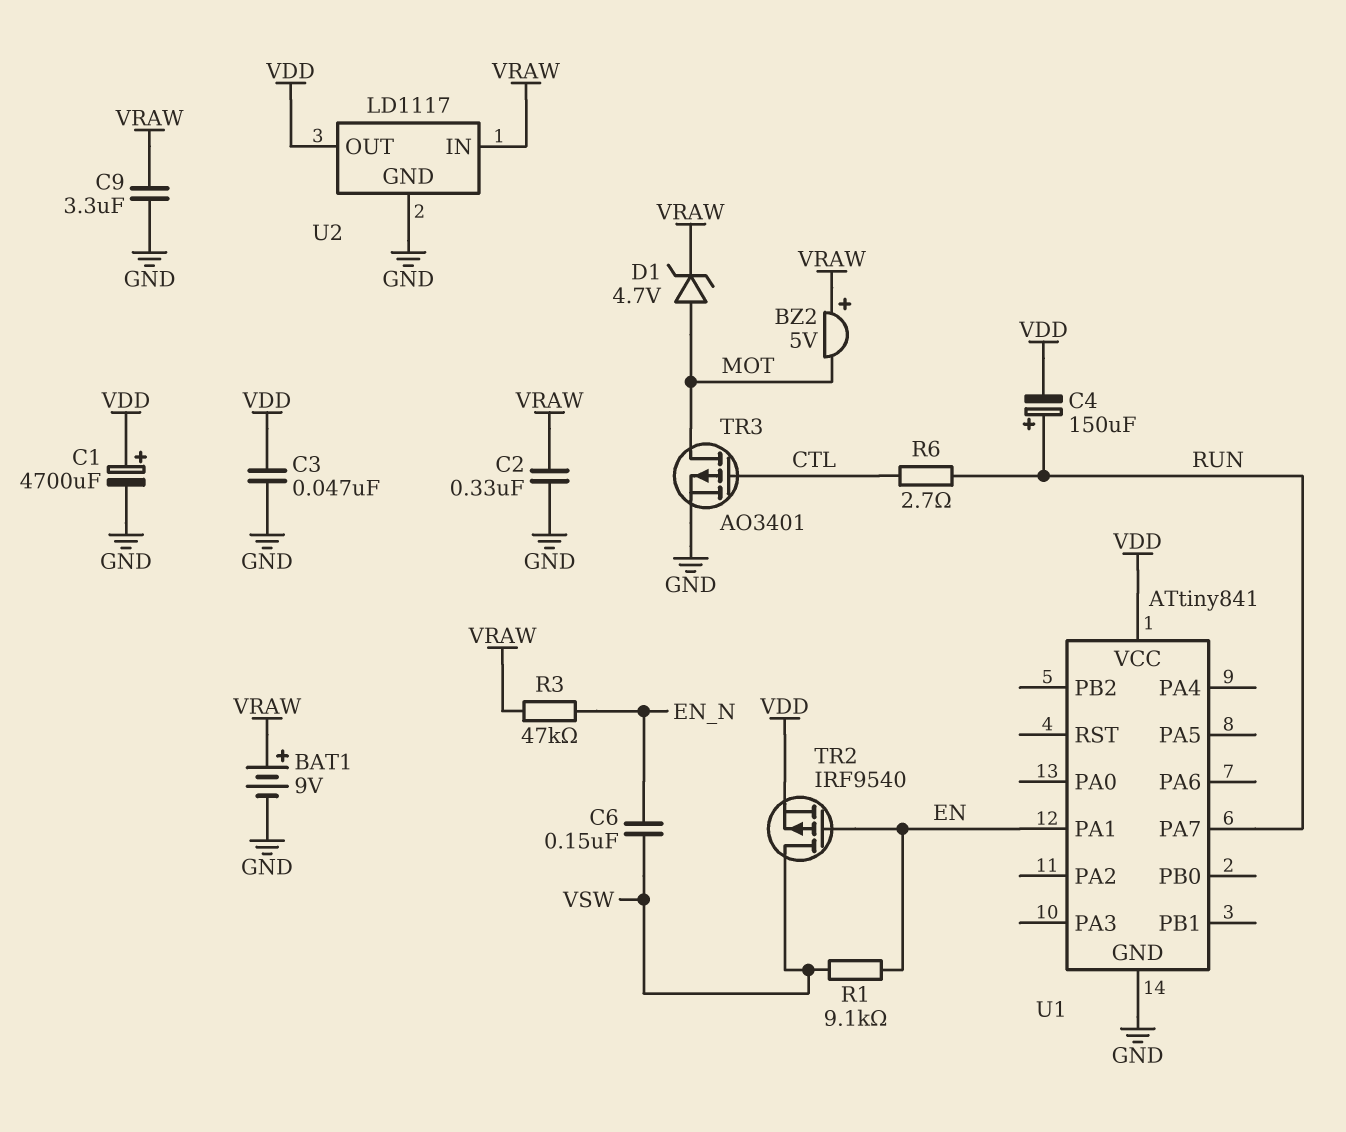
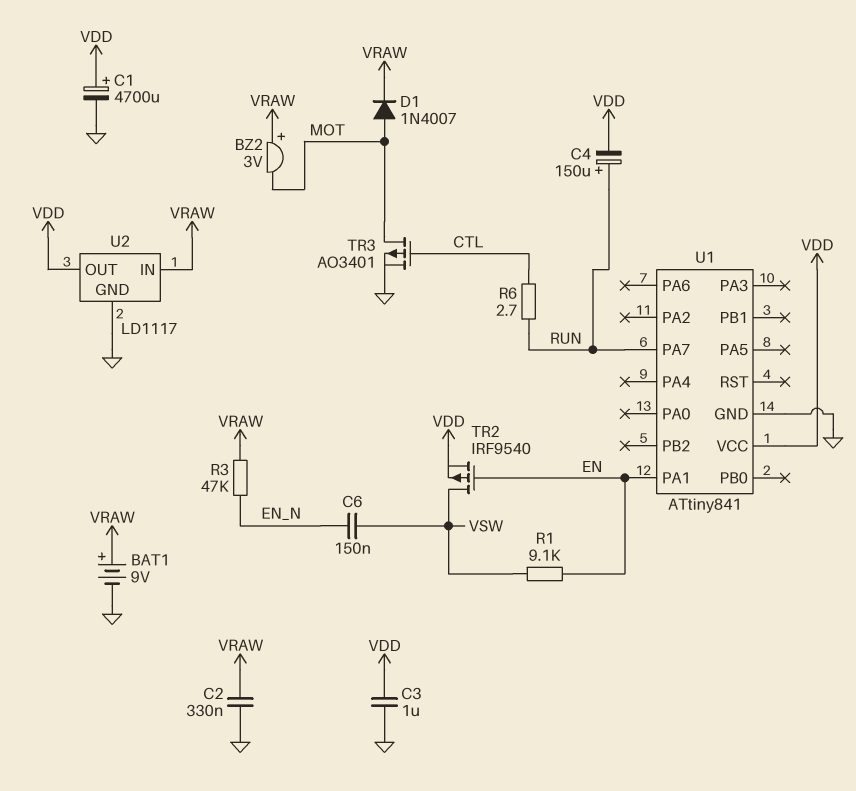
BZ2: buzzer 5V (plus VRAW, minus MOT) -> buzzer 3V (plus VRAW, minus MOT)
C3: 47nF (GND, VDD) -> 1uF (GND, VDD)
C9: 3.3uF (GND, VRAW) -> none
D1: zener 4.7V (A MOT, K VRAW) -> diode 1N4007 (A MOT, K VRAW)

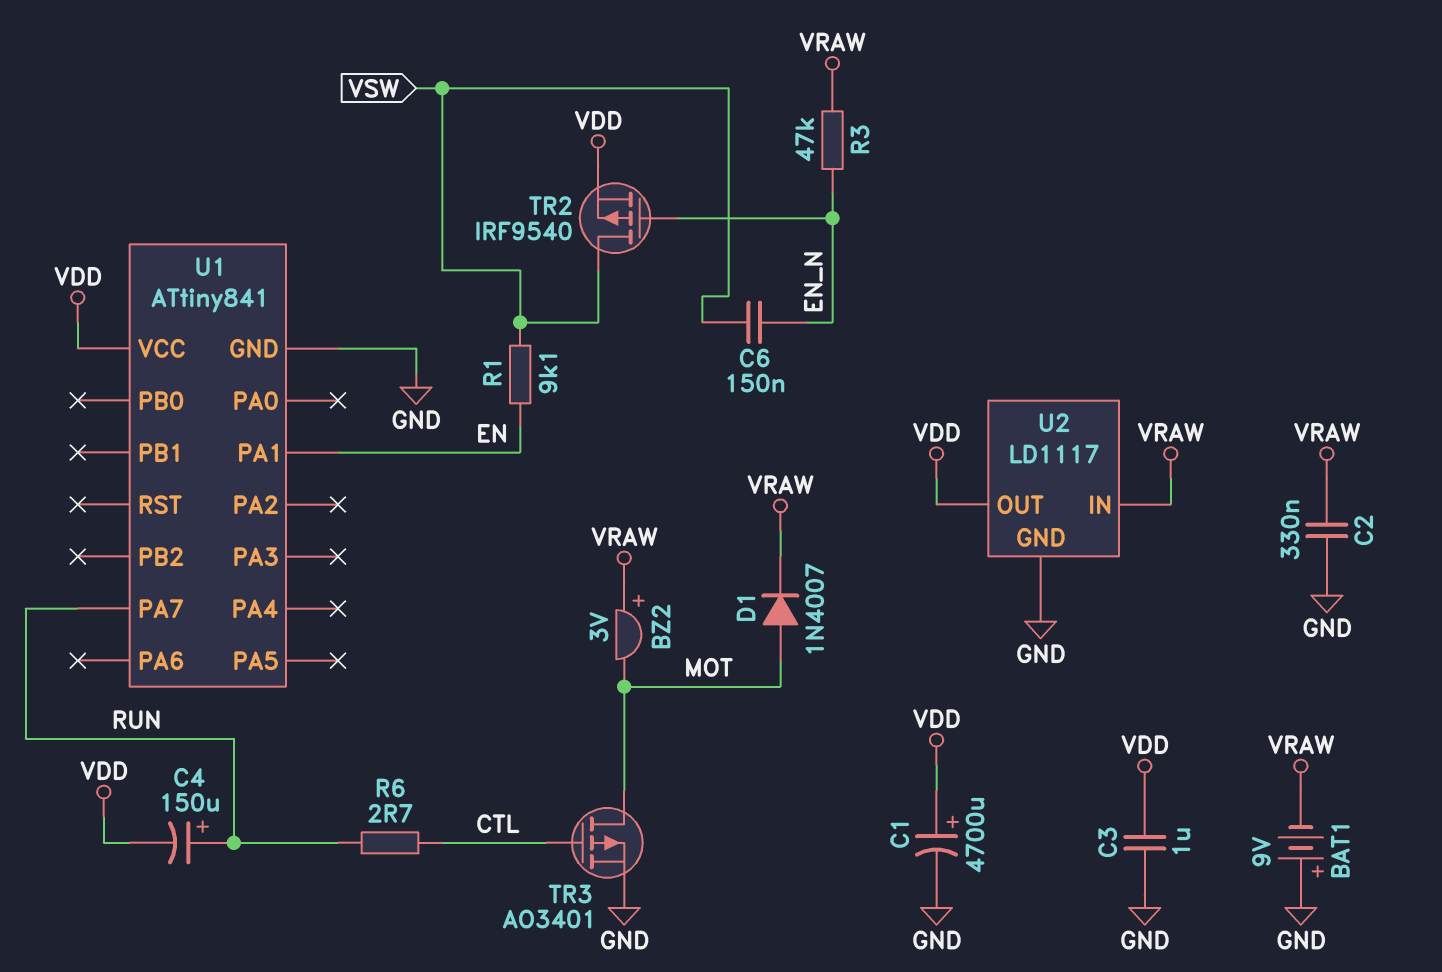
BAT1: 9V (plus VRAW, minus GND) -> 9V (plus GND, minus VRAW)
TR2: PMOS IRF9540 (G EN, D VSW, S VDD) -> PMOS IRF9540 (G EN_N, D VSW, S VDD)

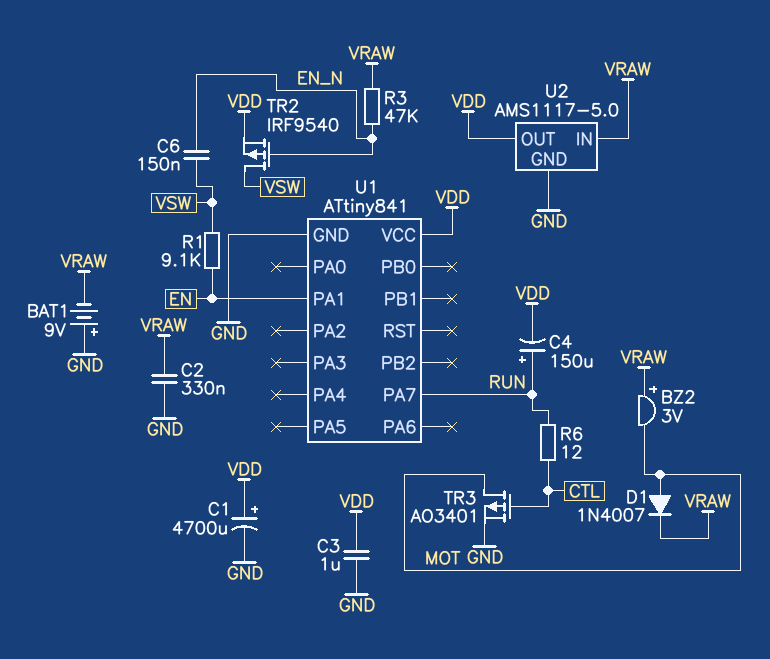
R6: 2.7 (CTL, RUN) -> 12 (CTL, RUN)
U2: LD1117 -> AMS1117-5.0

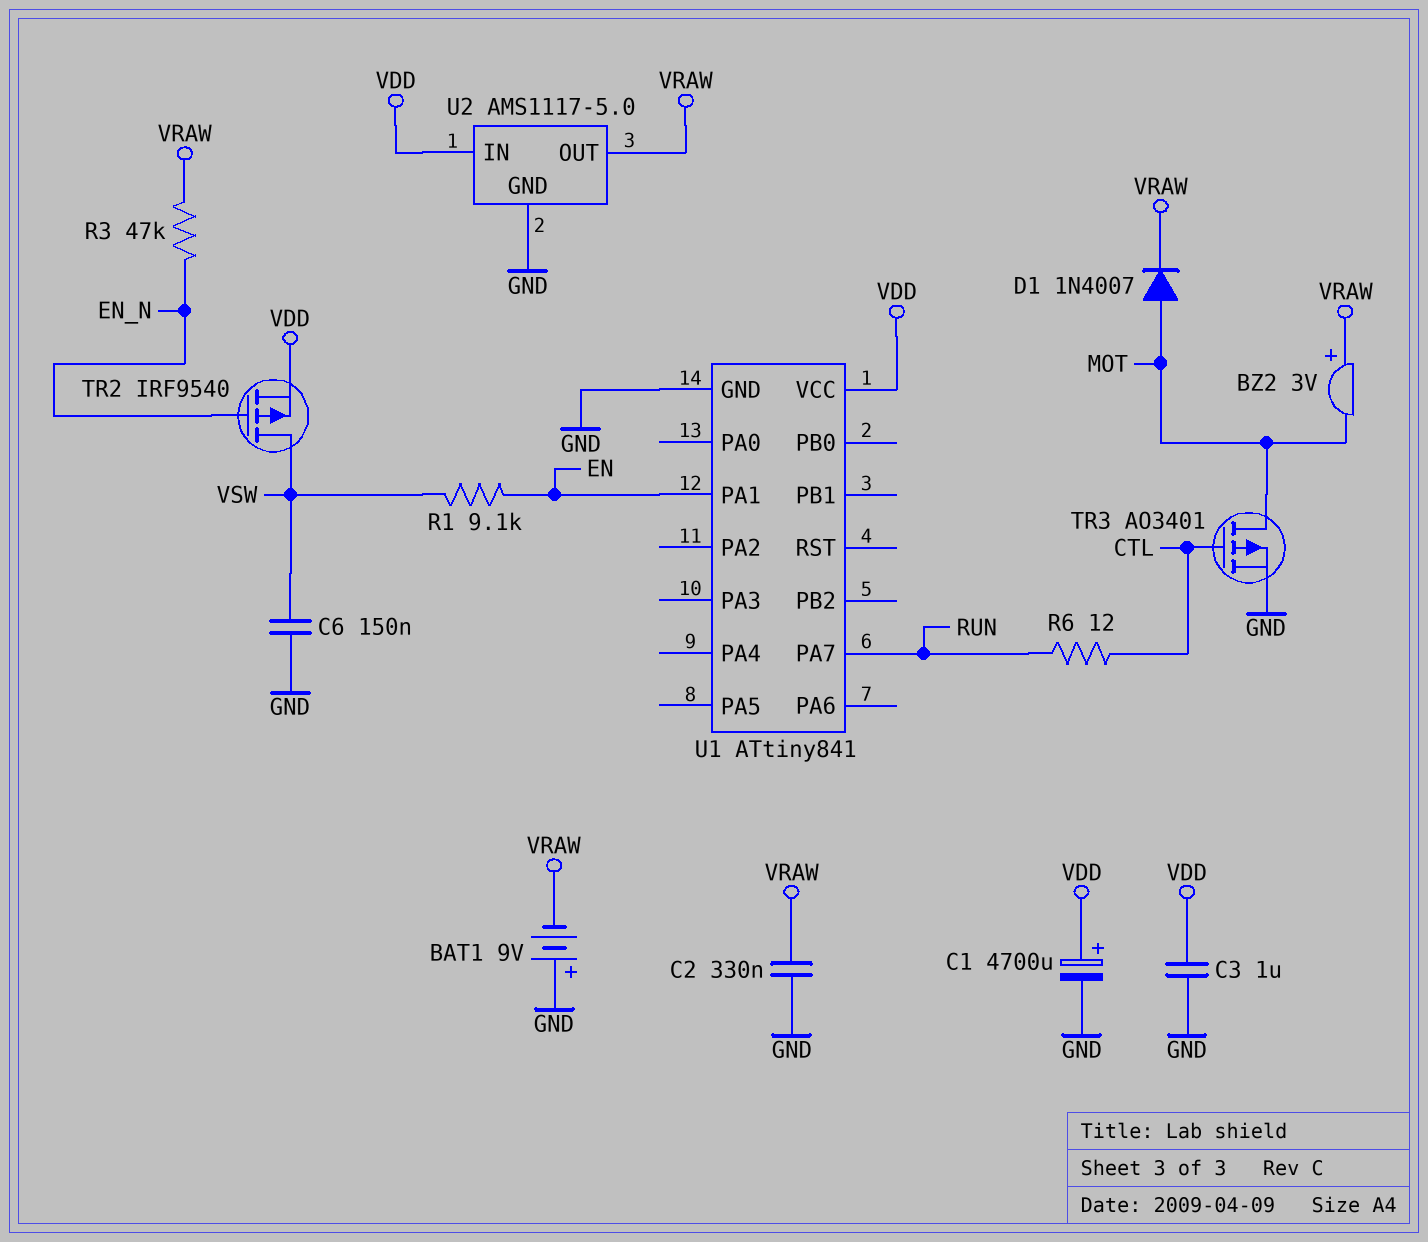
C4: 150uF (plus RUN, minus VDD) -> none
C6: 150nF (EN_N, VSW) -> 150nF (GND, VSW)
U2 pin IN: VRAW -> VDD
U2 pin OUT: VDD -> VRAW

